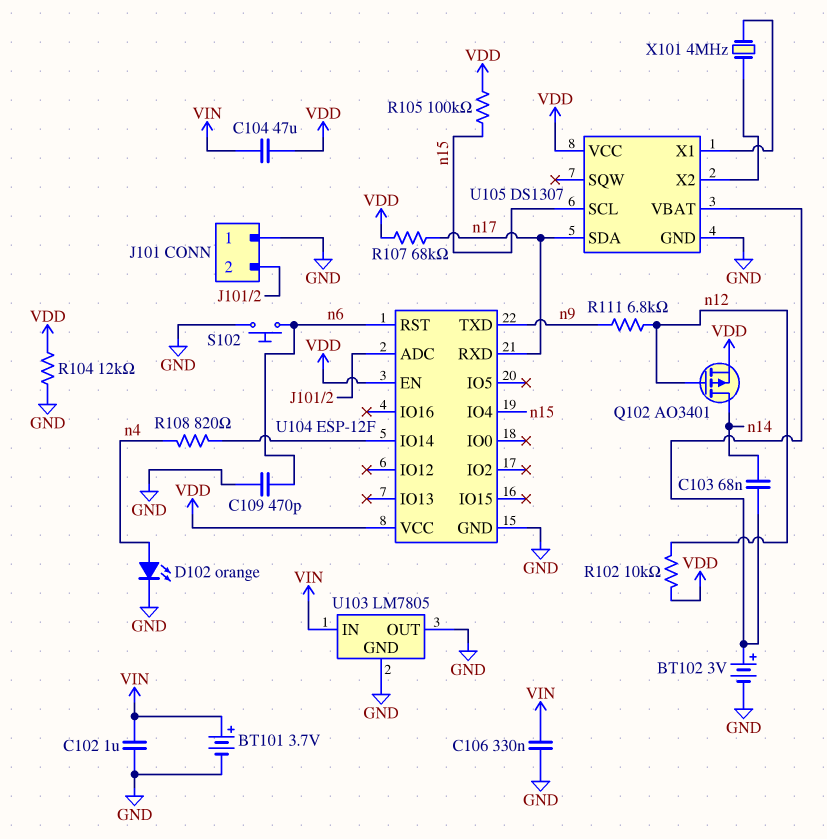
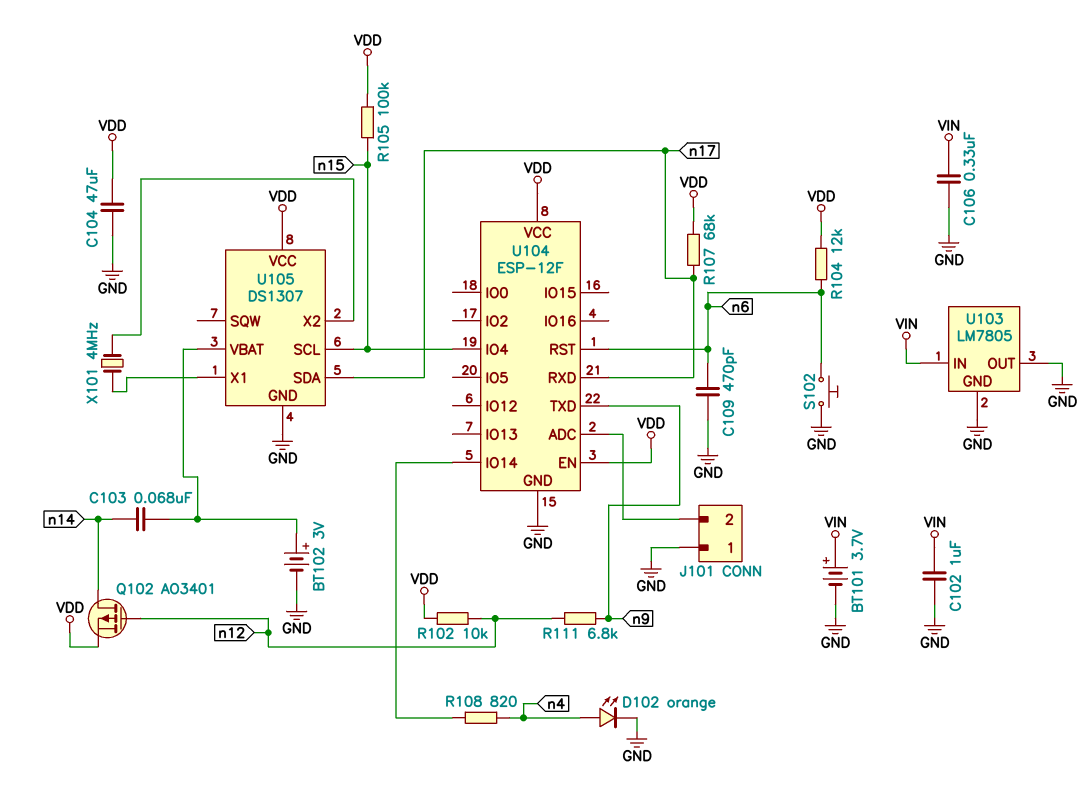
C104: 47uF (VDD, VIN) -> 47uF (GND, VDD)
R104: 12k (GND, VDD) -> 12k (VDD, n6)

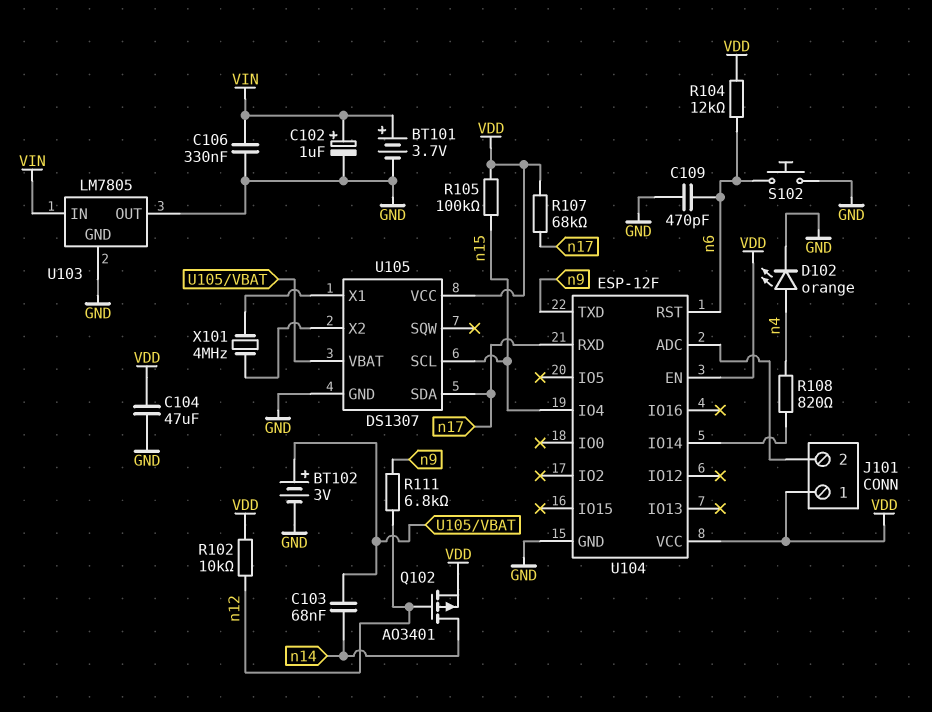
C102: 1uF (GND, VIN) -> 1uF (plus VIN, minus GND)
J101 pin 1: GND -> VDD

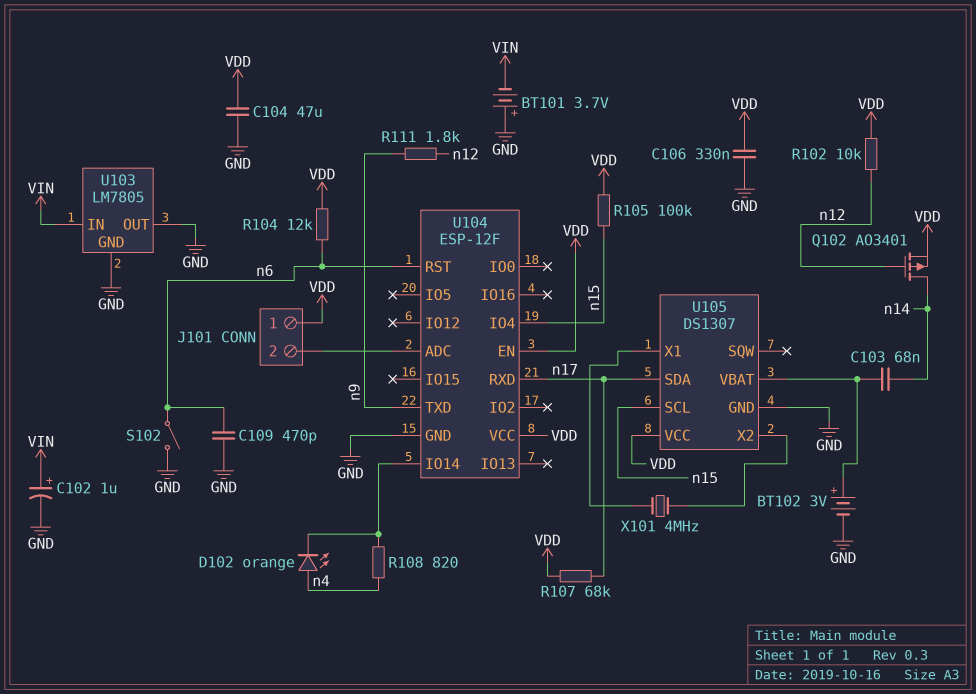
BT101: 3.7V (plus VIN, minus GND) -> 3.7V (plus GND, minus VIN)
C106: 330nF (GND, VIN) -> 330nF (GND, VDD)
D102: LED orange (A n4, K GND) -> LED orange (A n4, K U104/IO14)
R111: 6.8k (n9, n12) -> 1.8k (n9, n12)
S102: button (GND, n6) -> switch (GND, n6)

